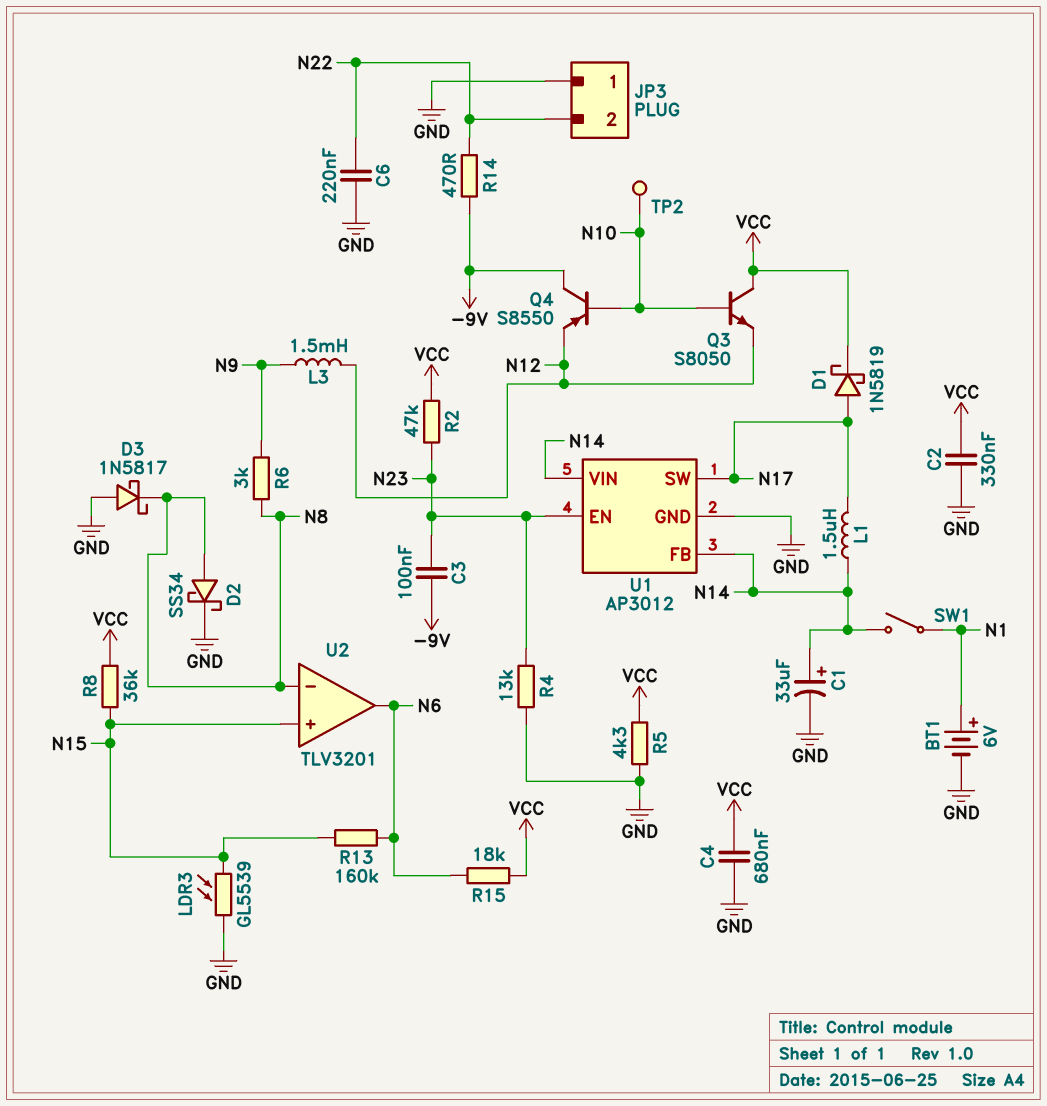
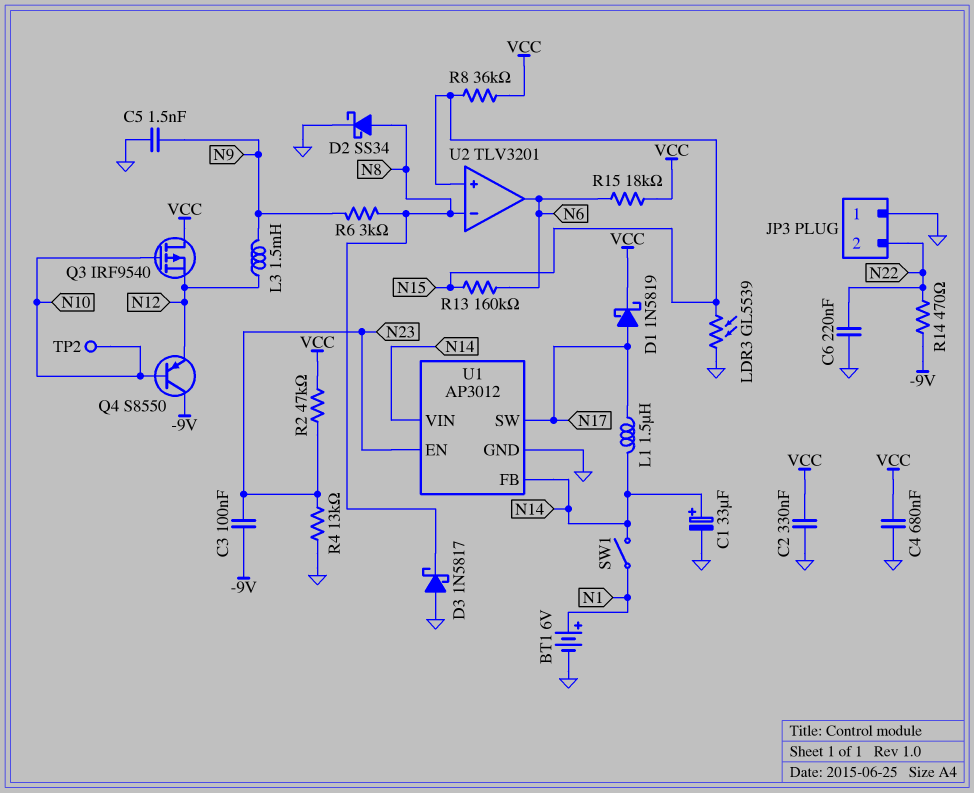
C5: none -> 1.5nF (GND, N9)
Q3: NPN S8050 (B N10, C VCC, E N12) -> PMOS IRF9540 (G N10, D VCC, S N12)
R5: 4.3k (GND, VCC) -> none

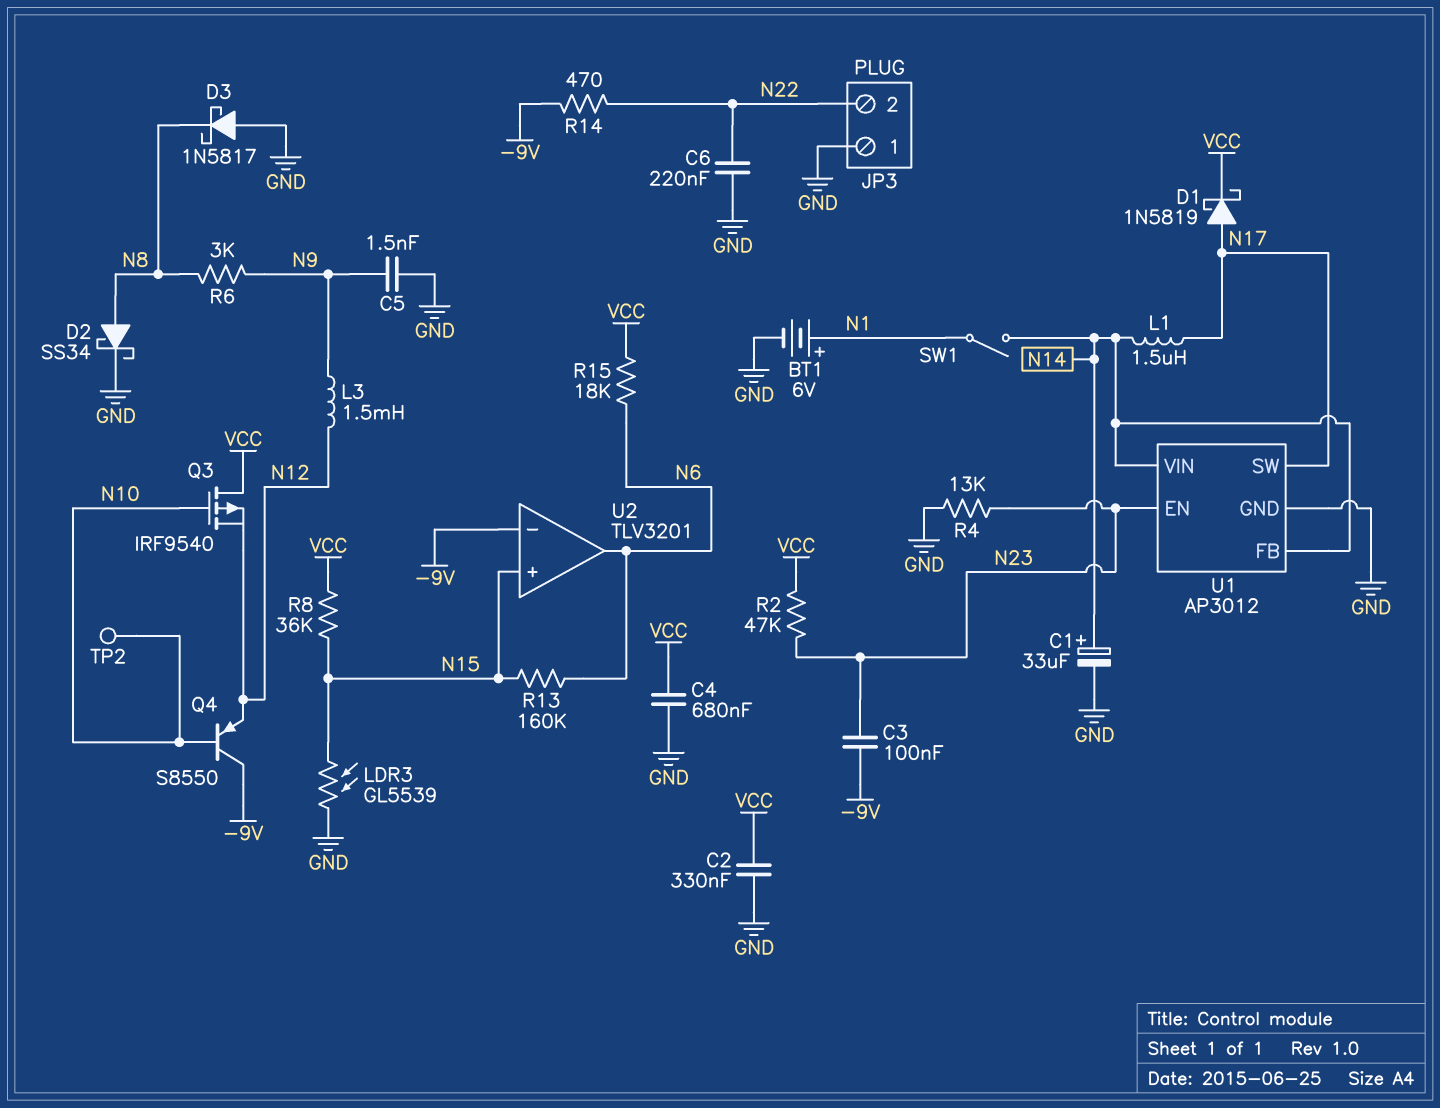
U2 pin in-: N8 -> -9V

